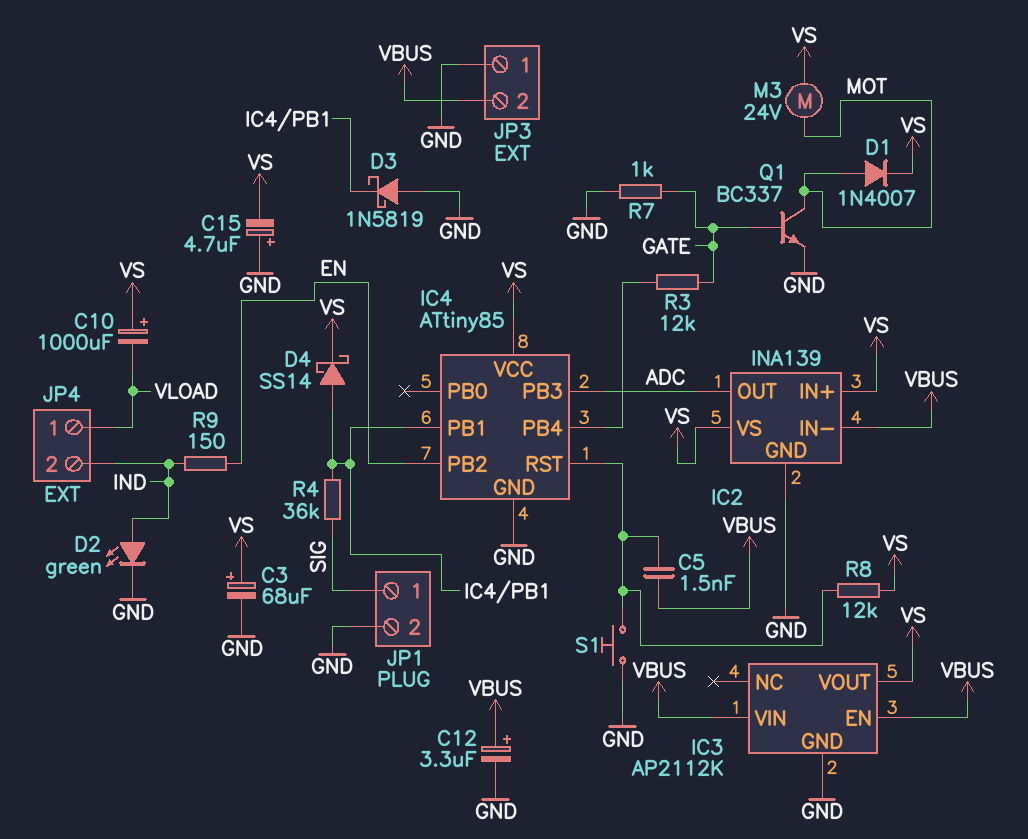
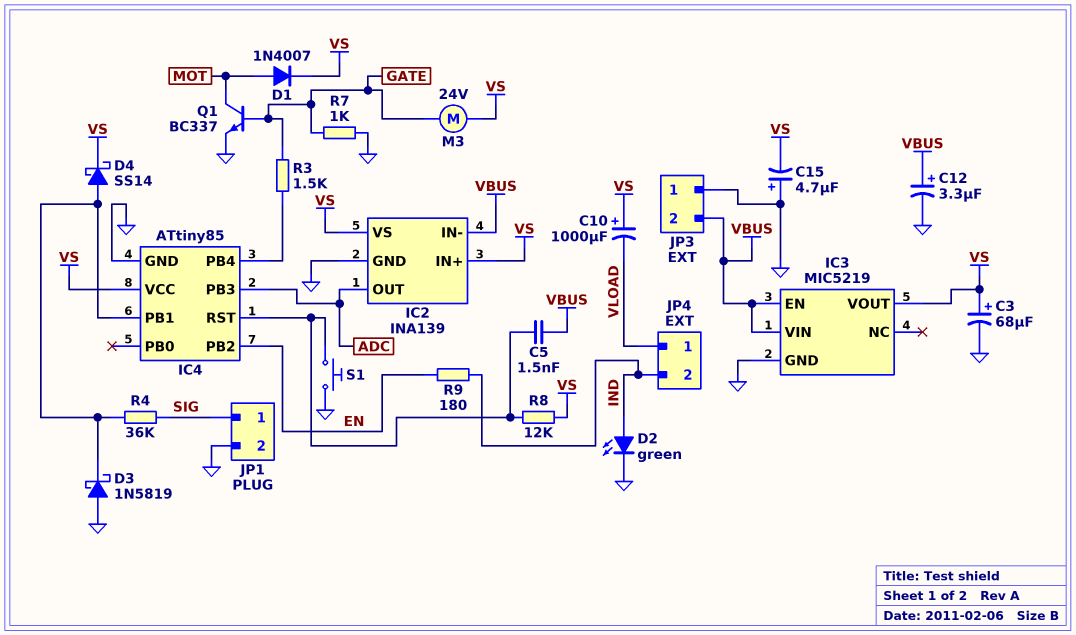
IC3: AP2112K -> MIC5219
M3: motor 24V (MOT, VS) -> motor 24V (GATE, VS)
R3: 12k (GATE, IC4/PB4) -> 1.5k (GATE, IC4/PB4)
R9: 150 (EN, IND) -> 180 (EN, IND)

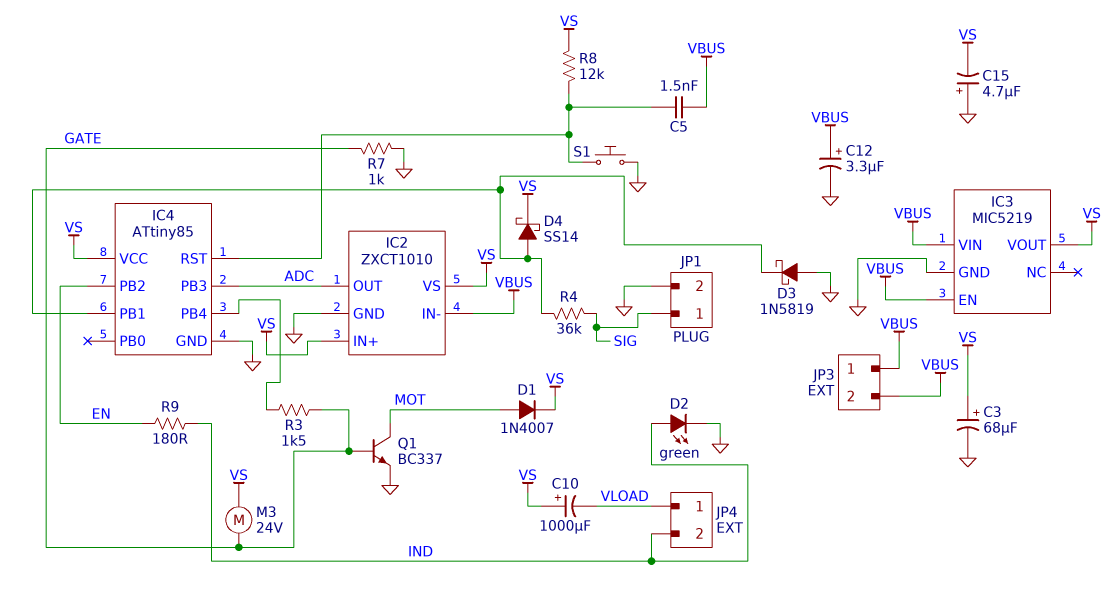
IC2: INA139 -> ZXCT1010
JP3 pin 1: GND -> VBUS

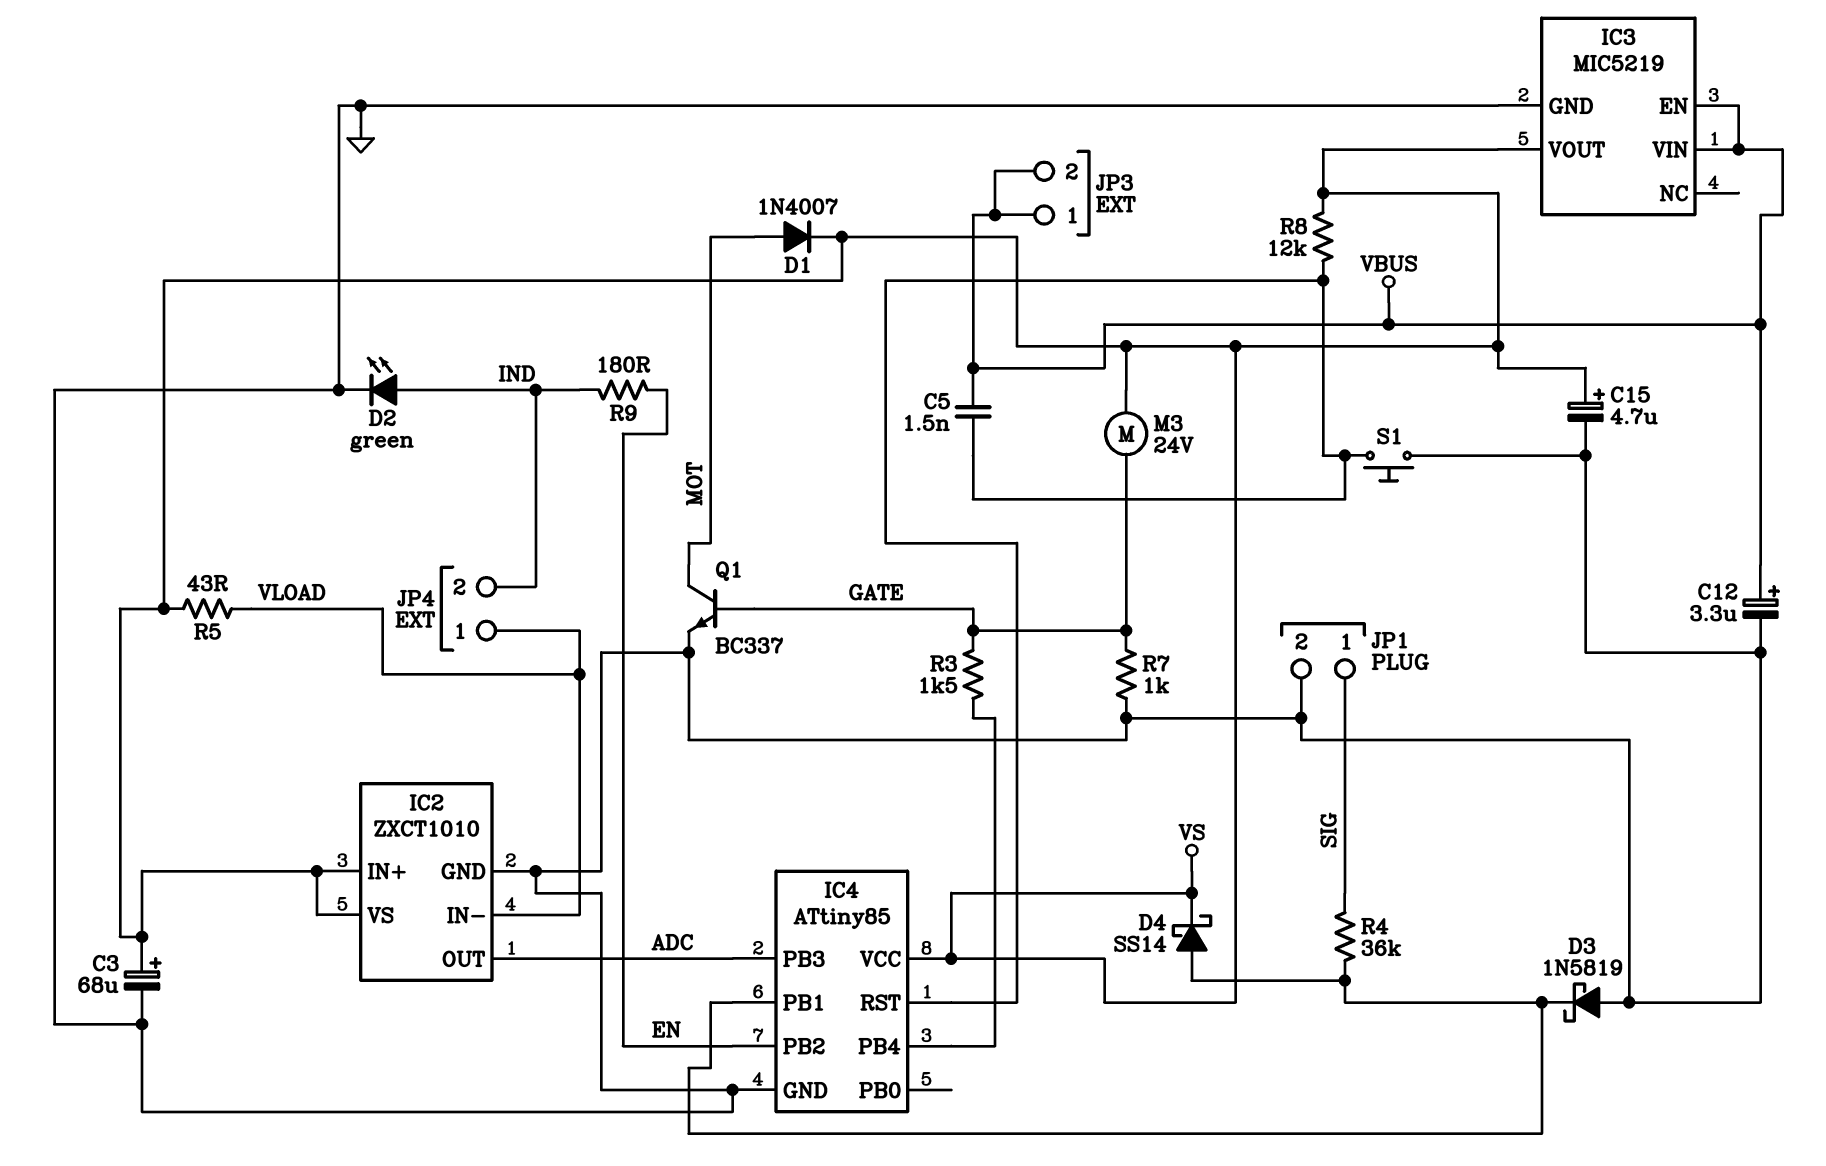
C10: 1000uF (plus VS, minus VLOAD) -> none
C15: 4.7uF (plus GND, minus VS) -> 4.7uF (plus VS, minus GND)
IC2 pin IN-: VBUS -> VLOAD
R5: none -> 43 (VLOAD, VS)

